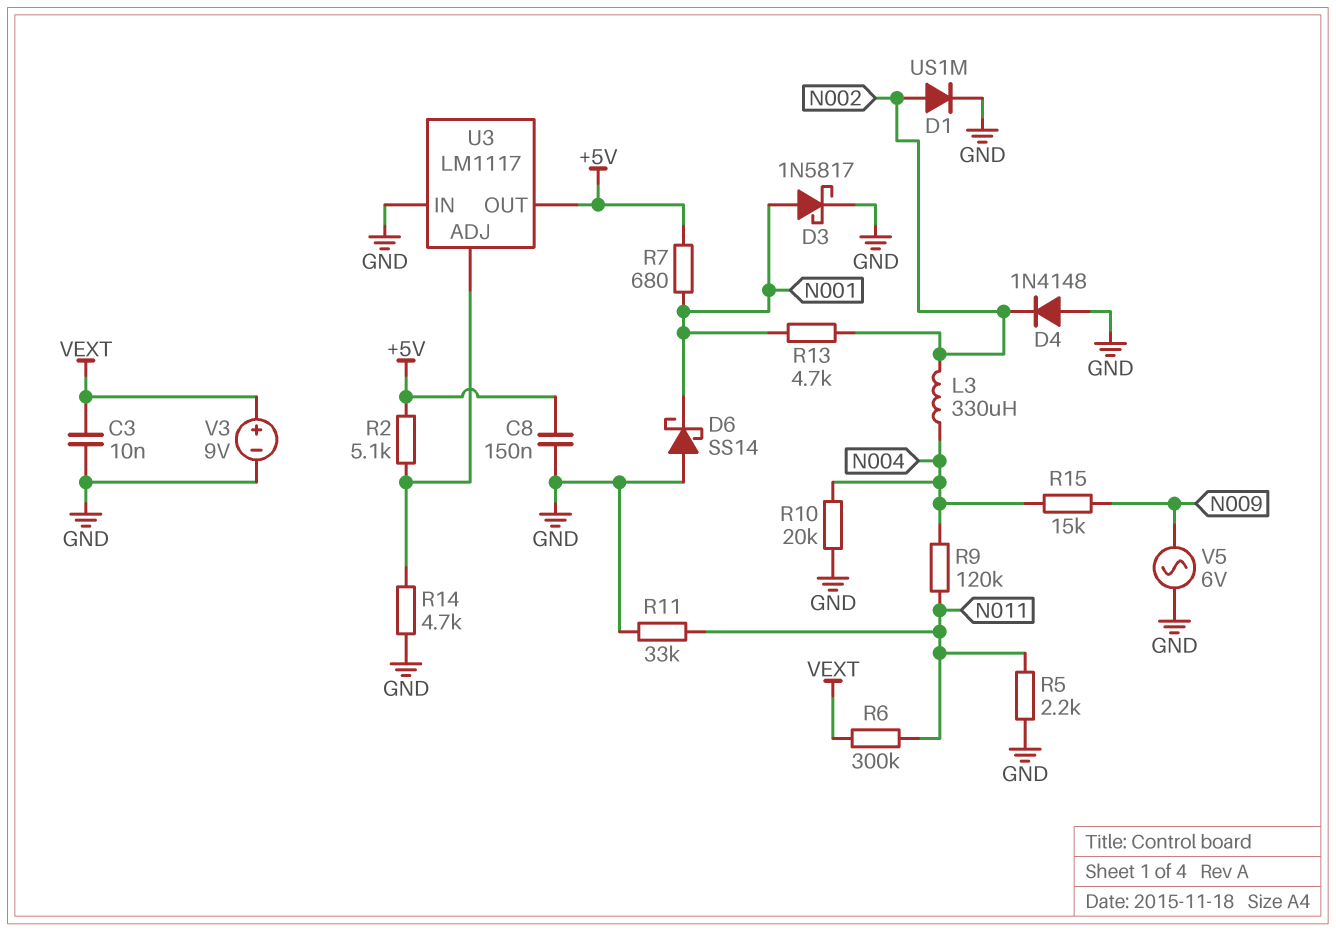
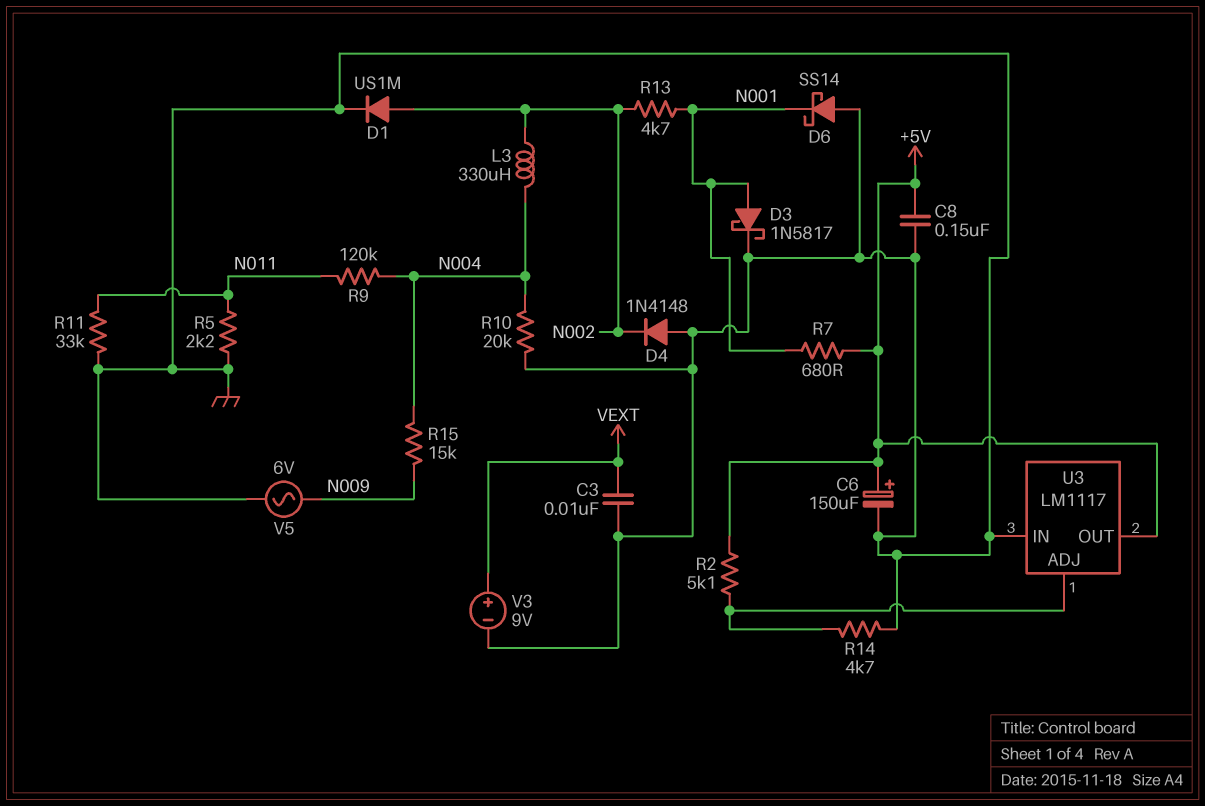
C6: none -> 150uF (plus +5V, minus GND)
R6: 300k (N011, VEXT) -> none

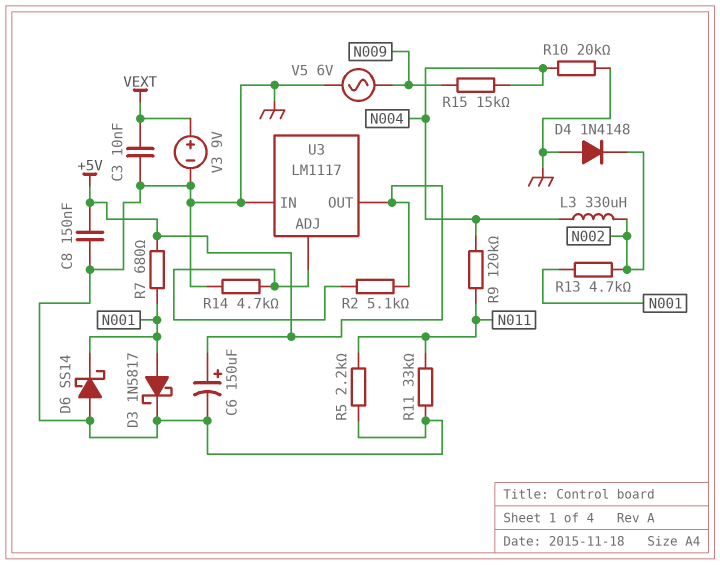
D1: diode US1M (A N002, K GND) -> none

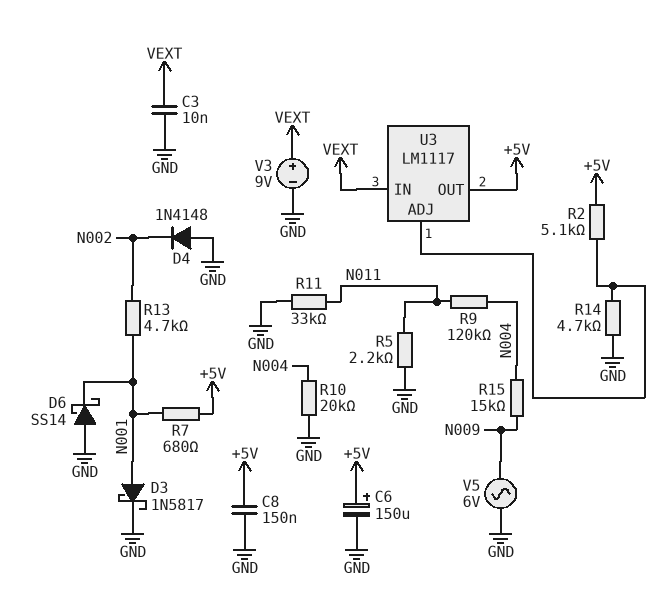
L3: 330uH (N002, N004) -> none
U3 pin IN: GND -> VEXT

